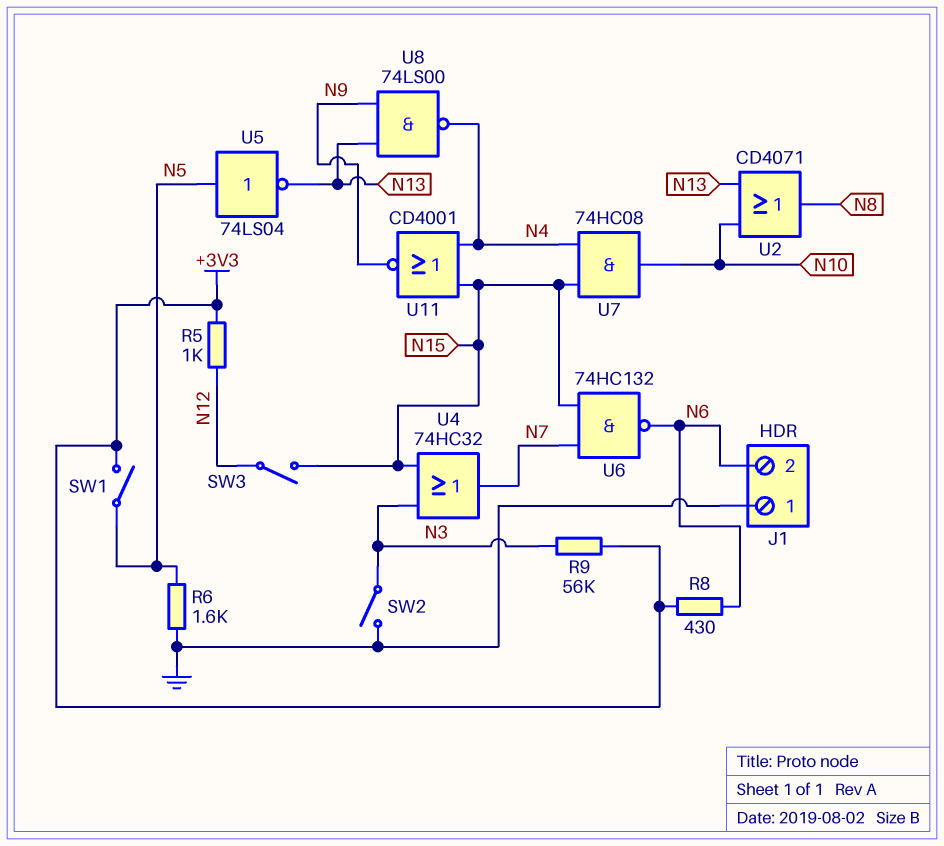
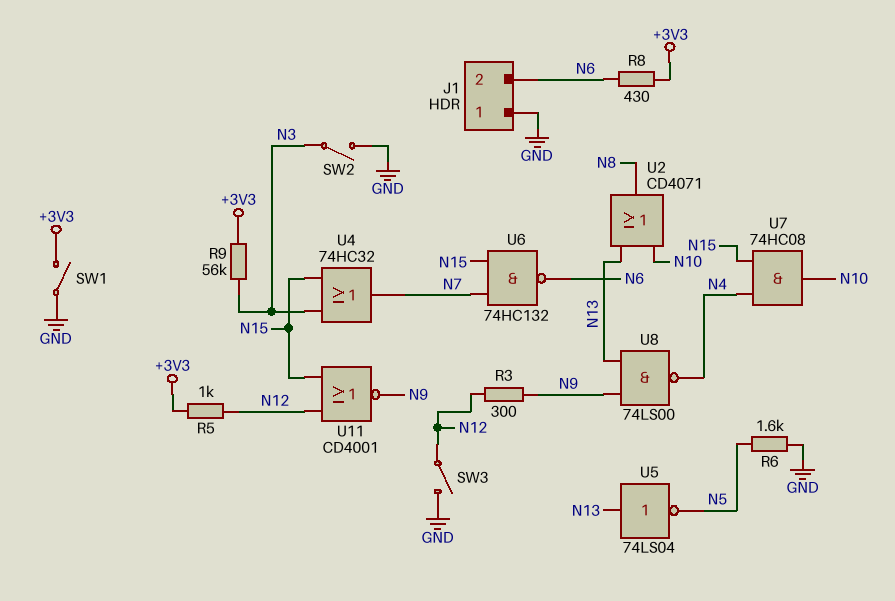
R3: none -> 300 (N9, N12)
SW1: switch (+3V3, N5) -> switch (+3V3, GND)
SW3: switch (N12, N15) -> switch (GND, N12)
U5: NOT 74LS04 (in N5, out N13) -> NOT 74LS04 (in N13, out N5)
U11: NOR CD4001 (in N4, in N15, out N9) -> NOR CD4001 (in N12, in N15, out N9)

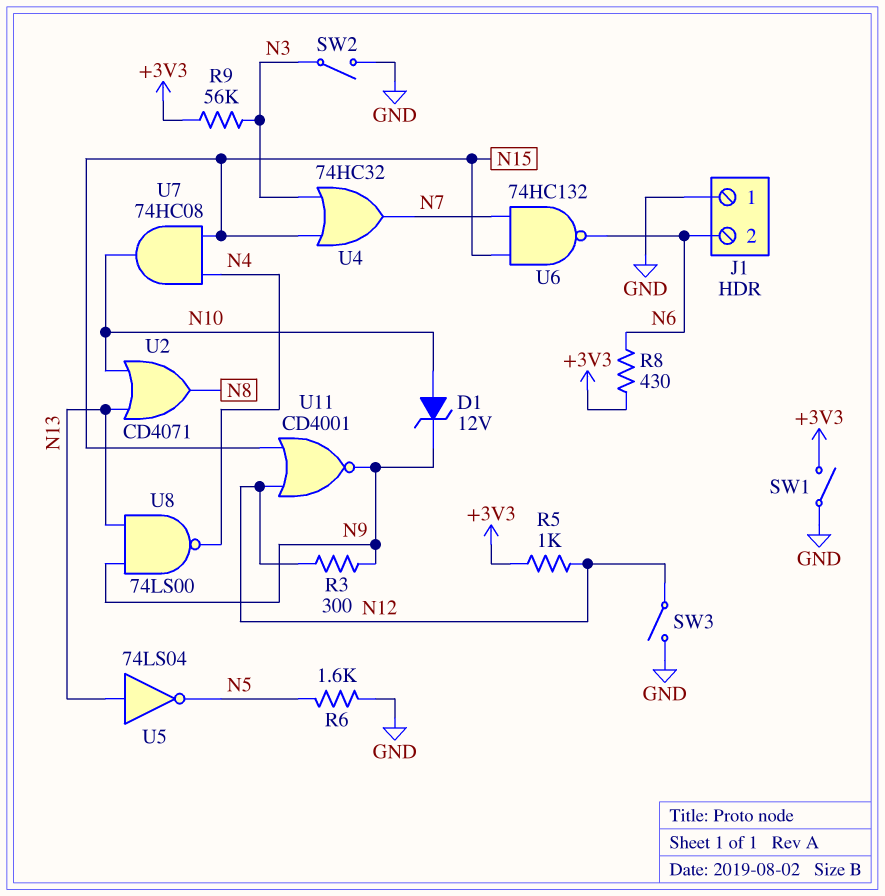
D1: none -> zener 12V (A N10, K N9)

